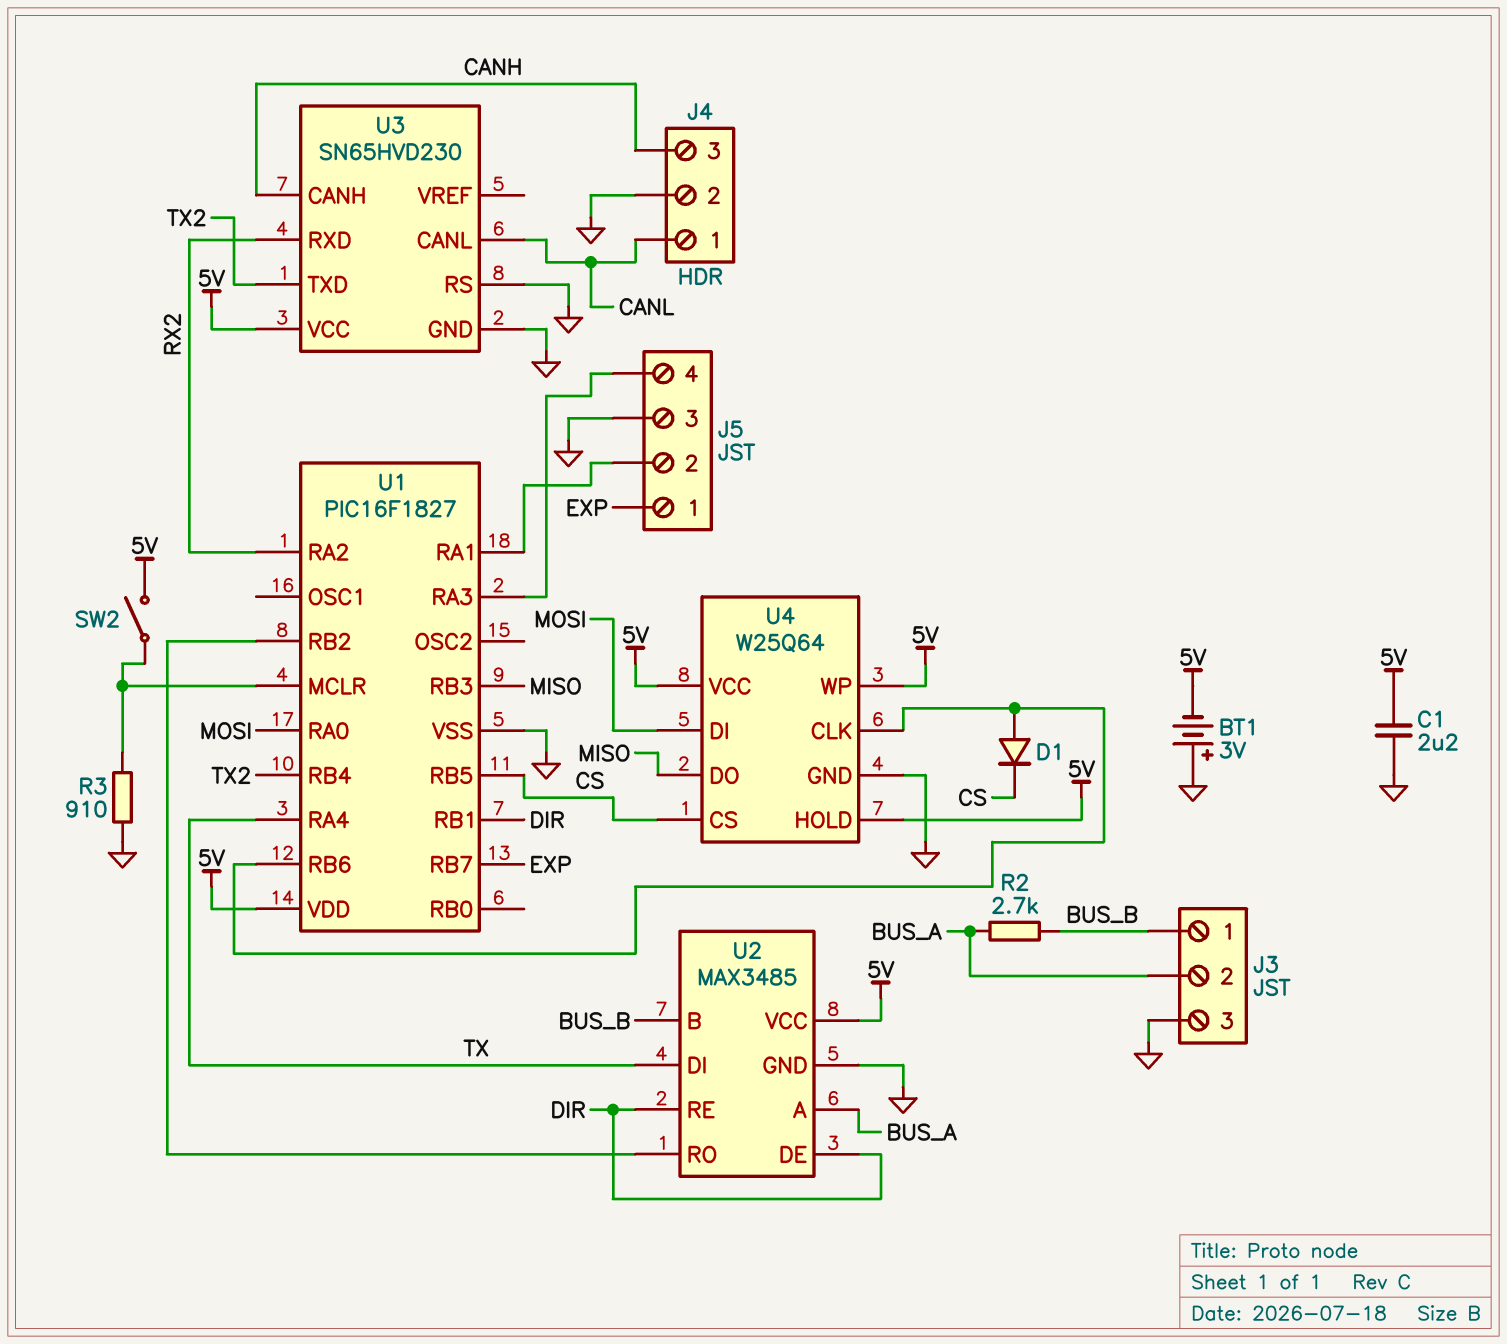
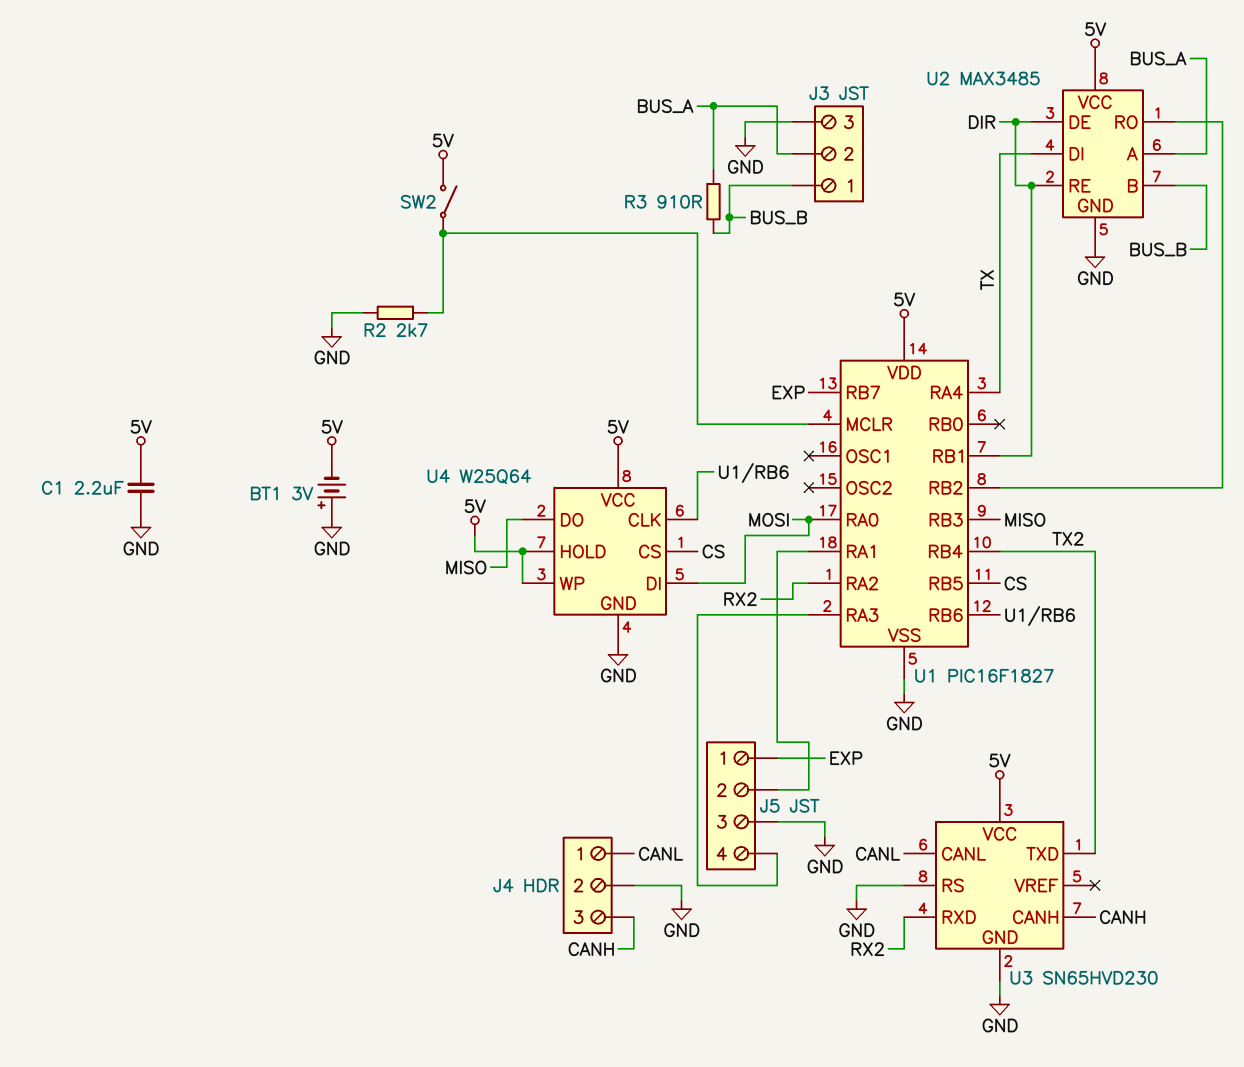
D1: diode (A U1/RB6, K CS) -> none
R2: 2.7k (BUS_A, BUS_B) -> 2.7k (GND, U1/MCLR)
R3: 910 (GND, U1/MCLR) -> 910 (BUS_A, BUS_B)

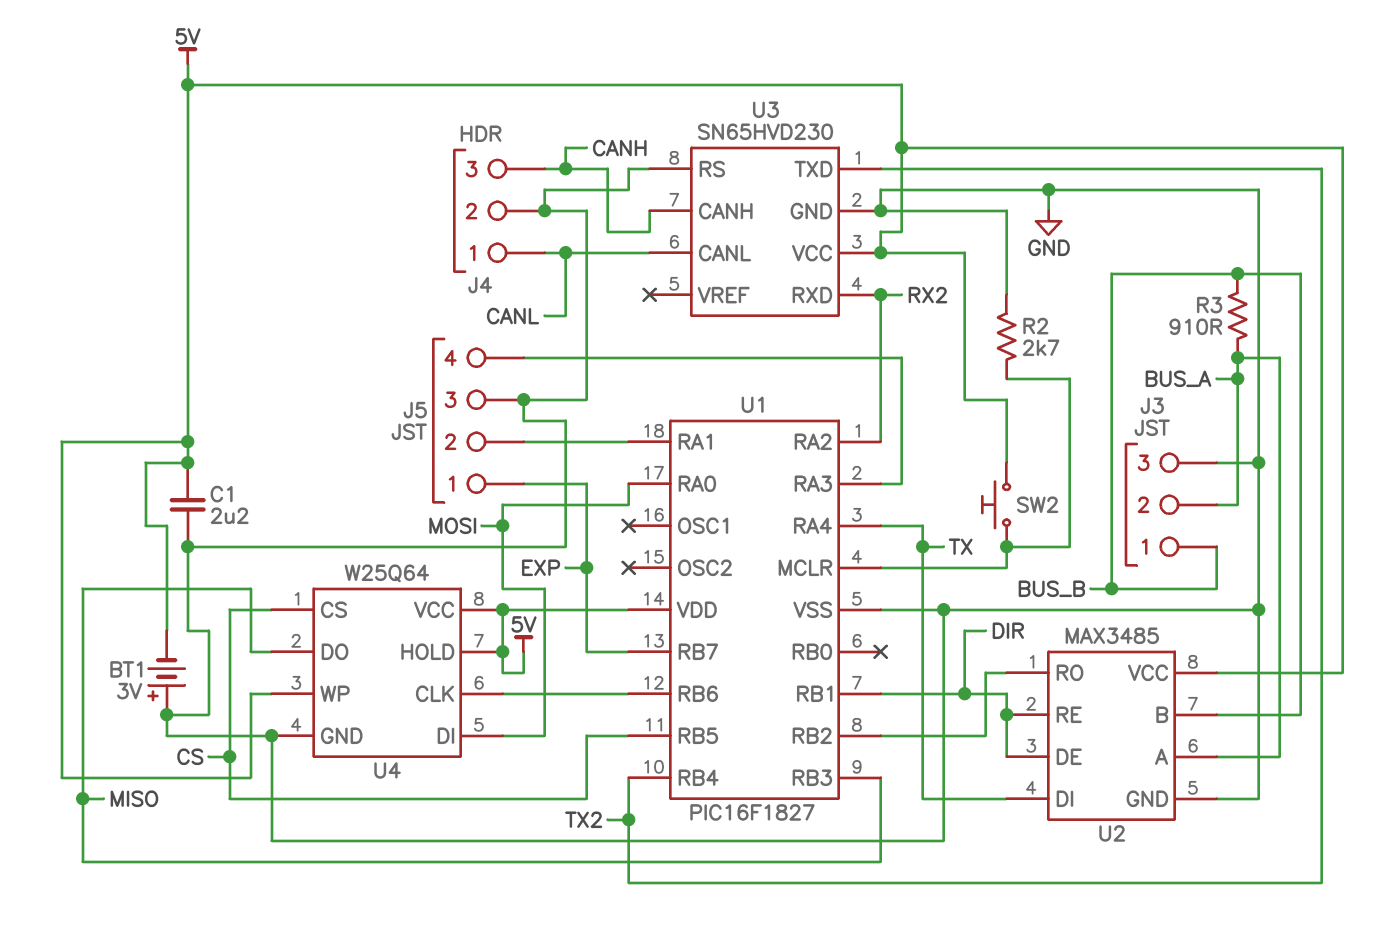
SW2: switch (5V, U1/MCLR) -> button (5V, U1/MCLR)

